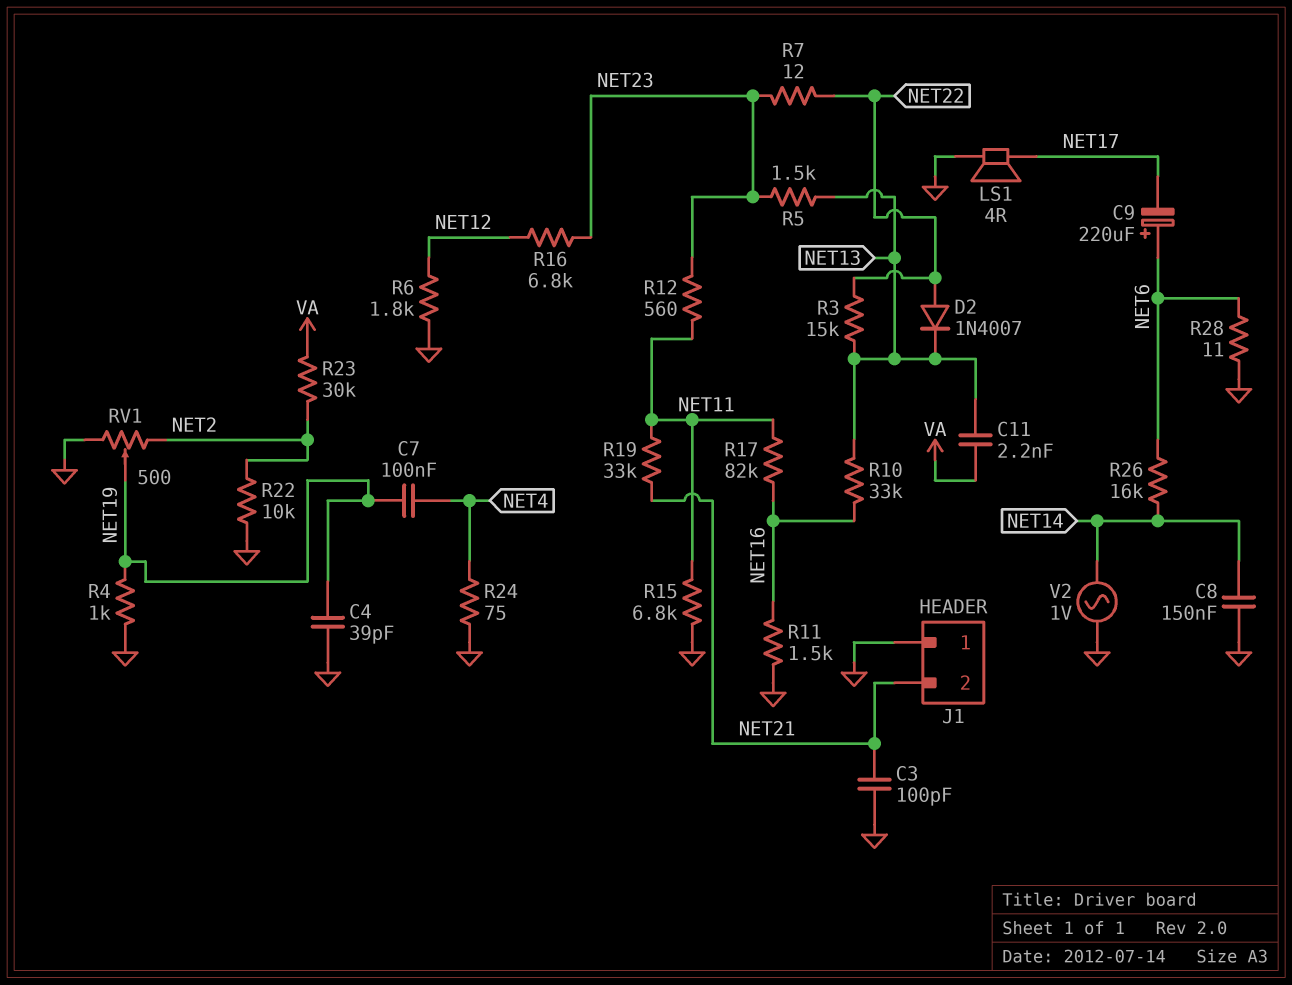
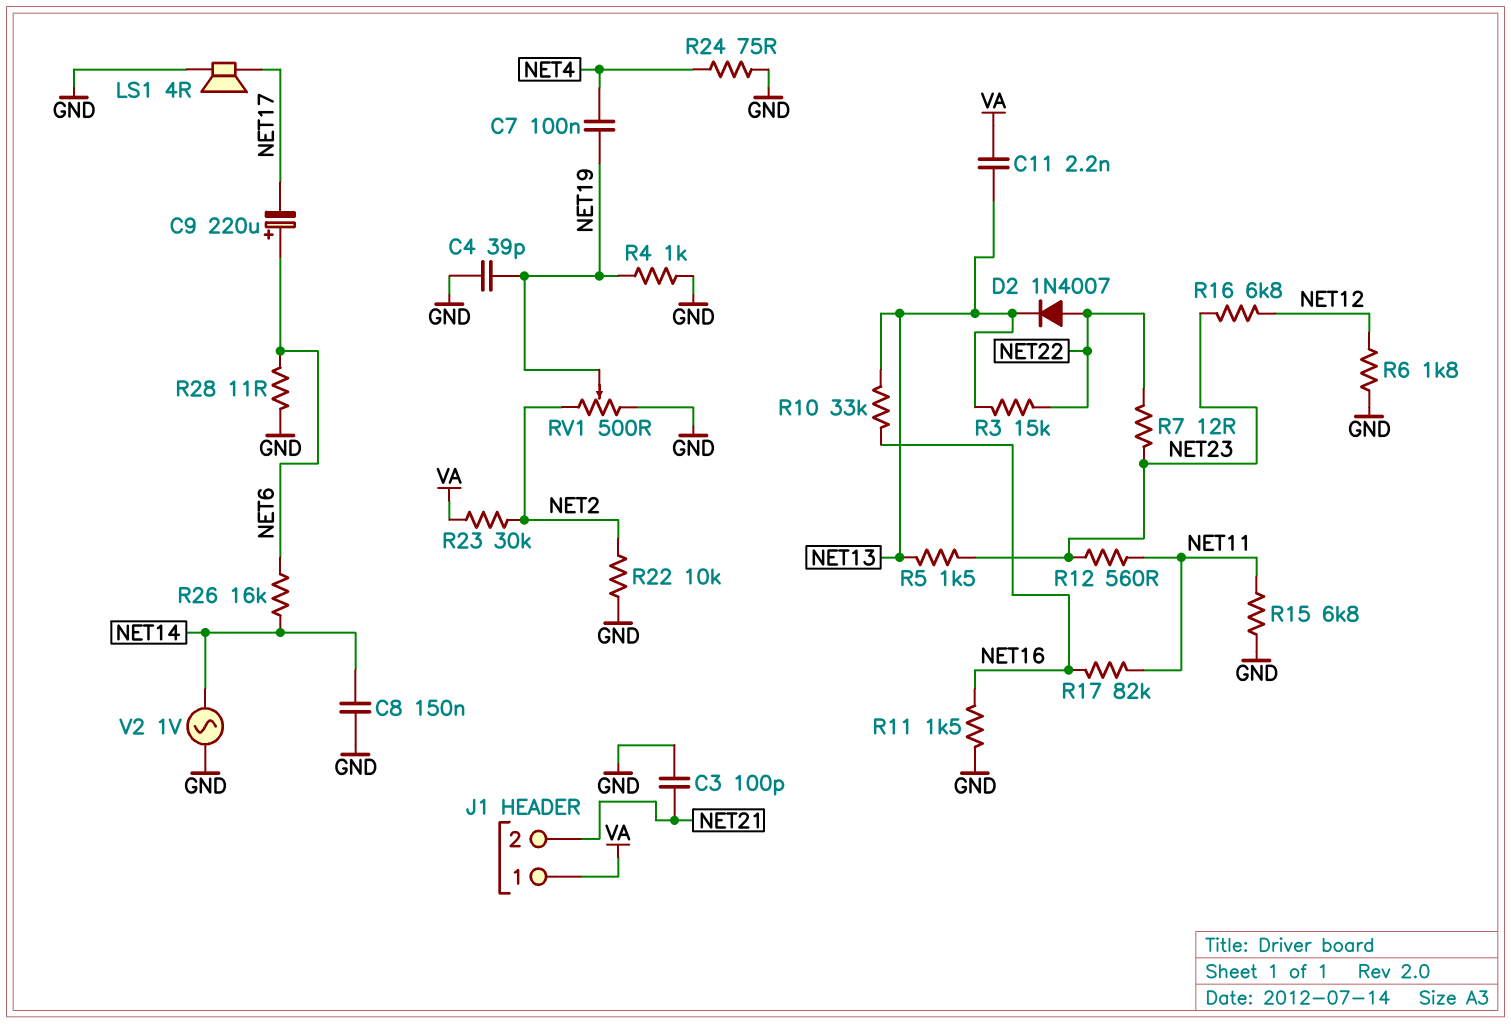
J1 pin 1: GND -> VA
R19: 33k (NET11, NET21) -> none

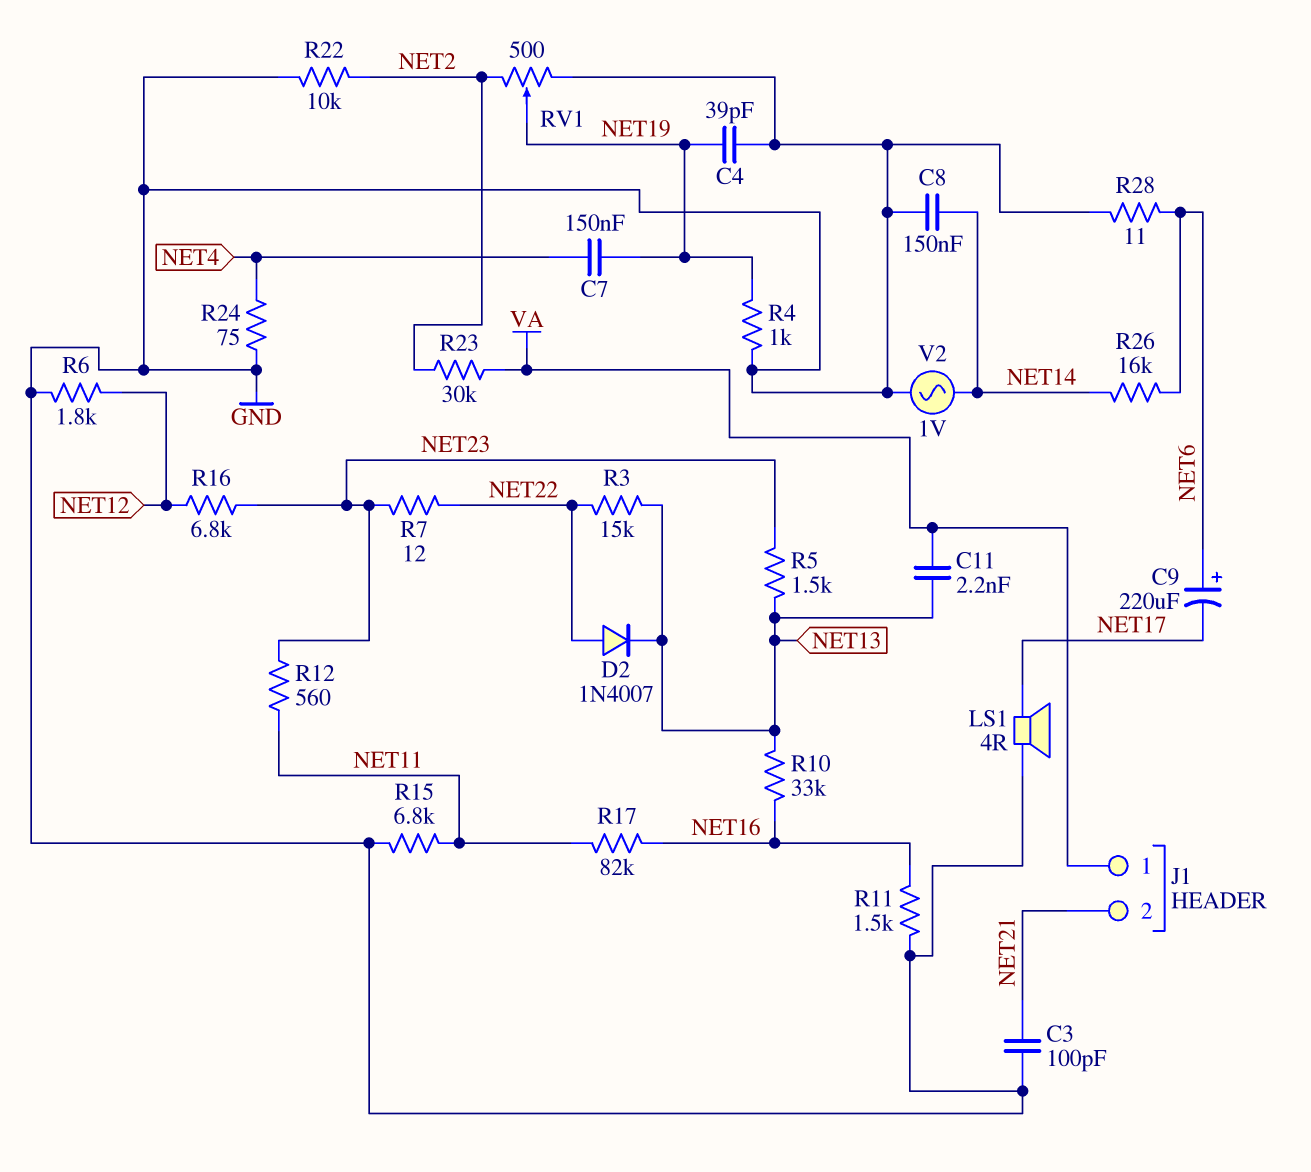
C7: 100nF (NET4, NET19) -> 150nF (NET4, NET19)

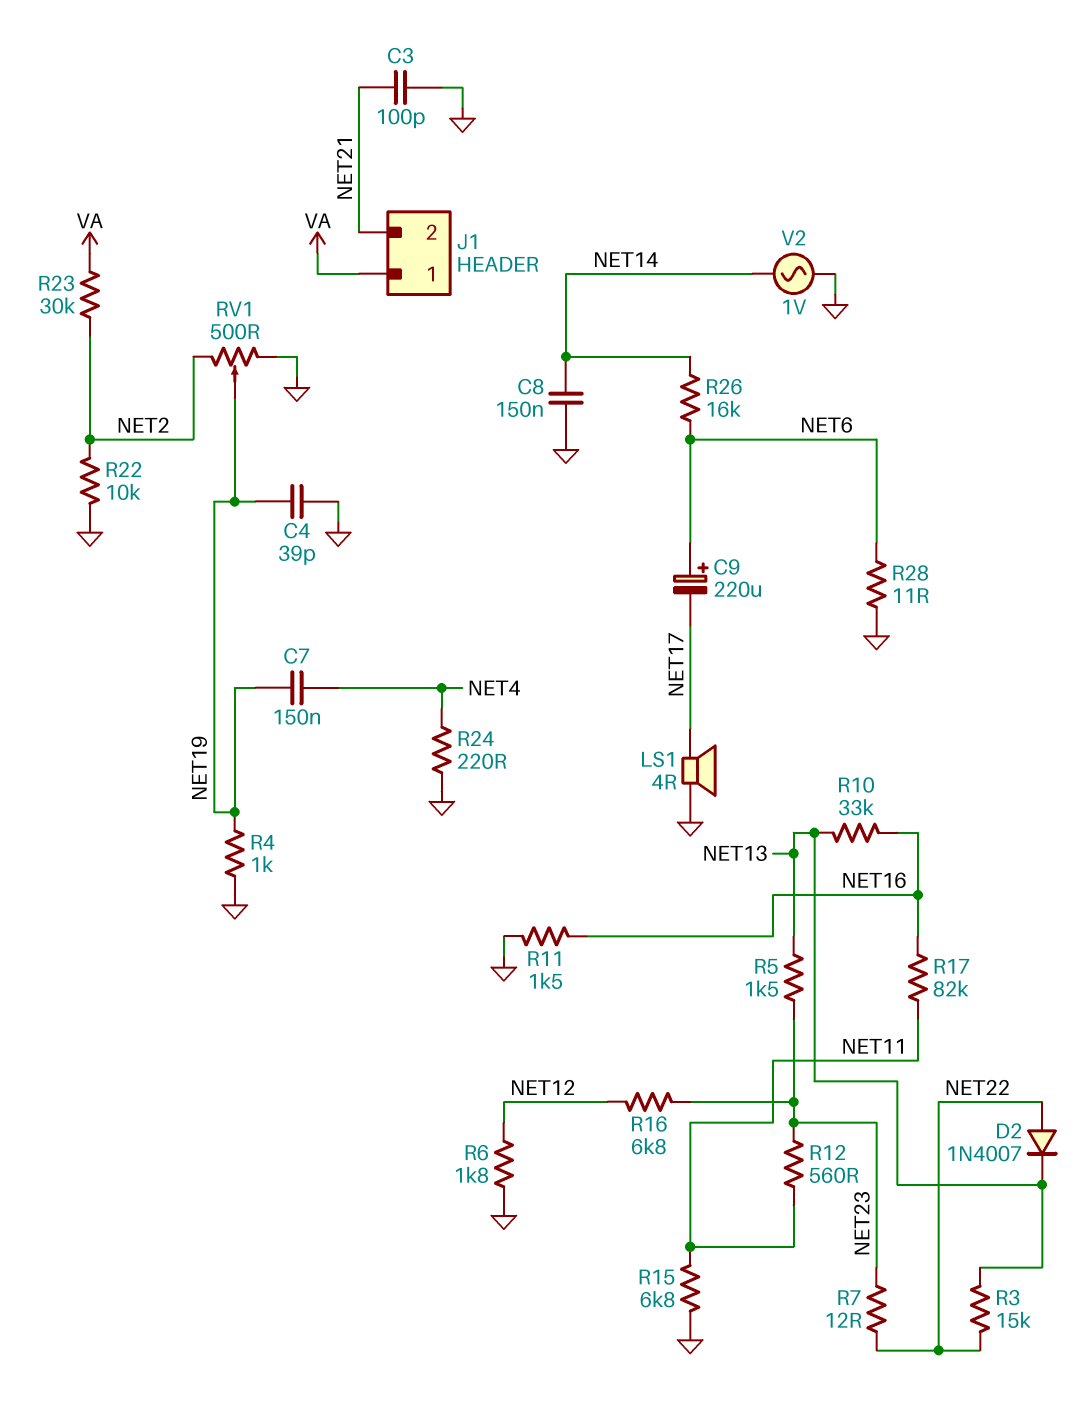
C11: 2.2nF (NET13, VA) -> none
R24: 75 (GND, NET4) -> 220 (GND, NET4)

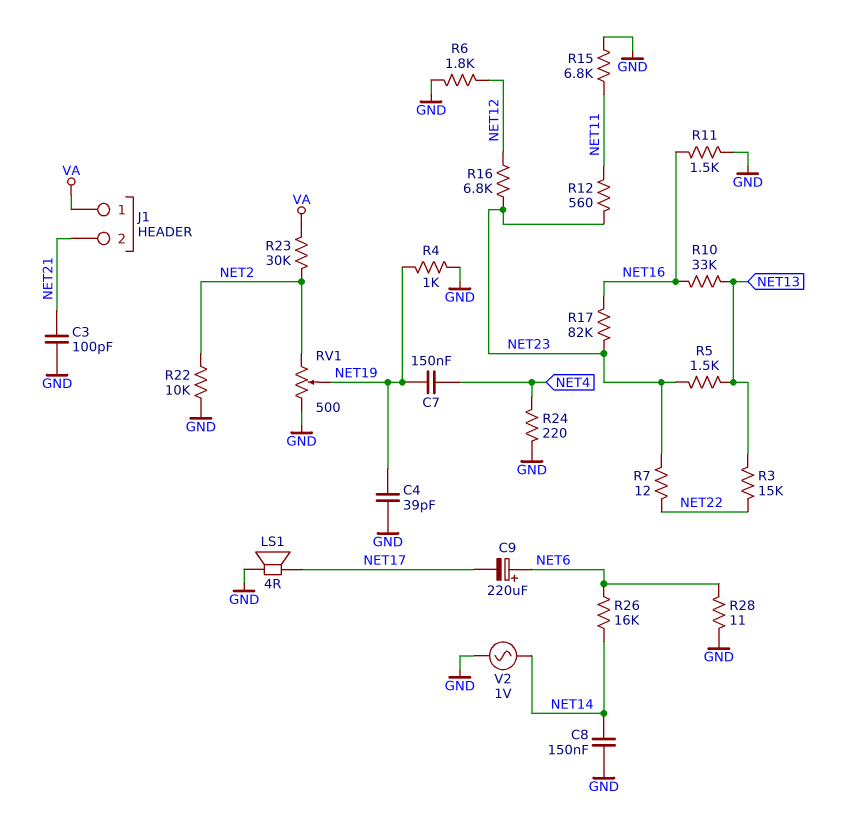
D2: diode 1N4007 (A NET22, K NET13) -> none
R17: 82k (NET11, NET16) -> 82k (NET16, NET23)

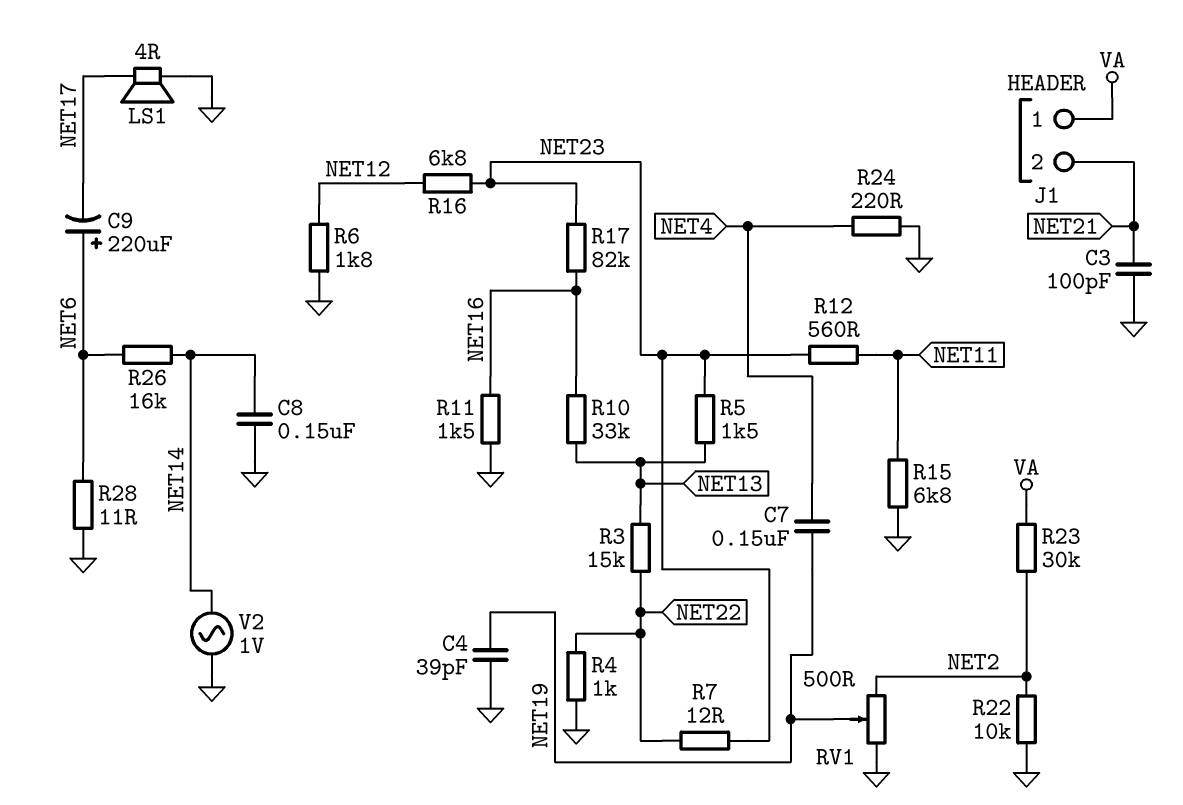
R4: 1k (GND, NET19) -> 1k (GND, NET22)

